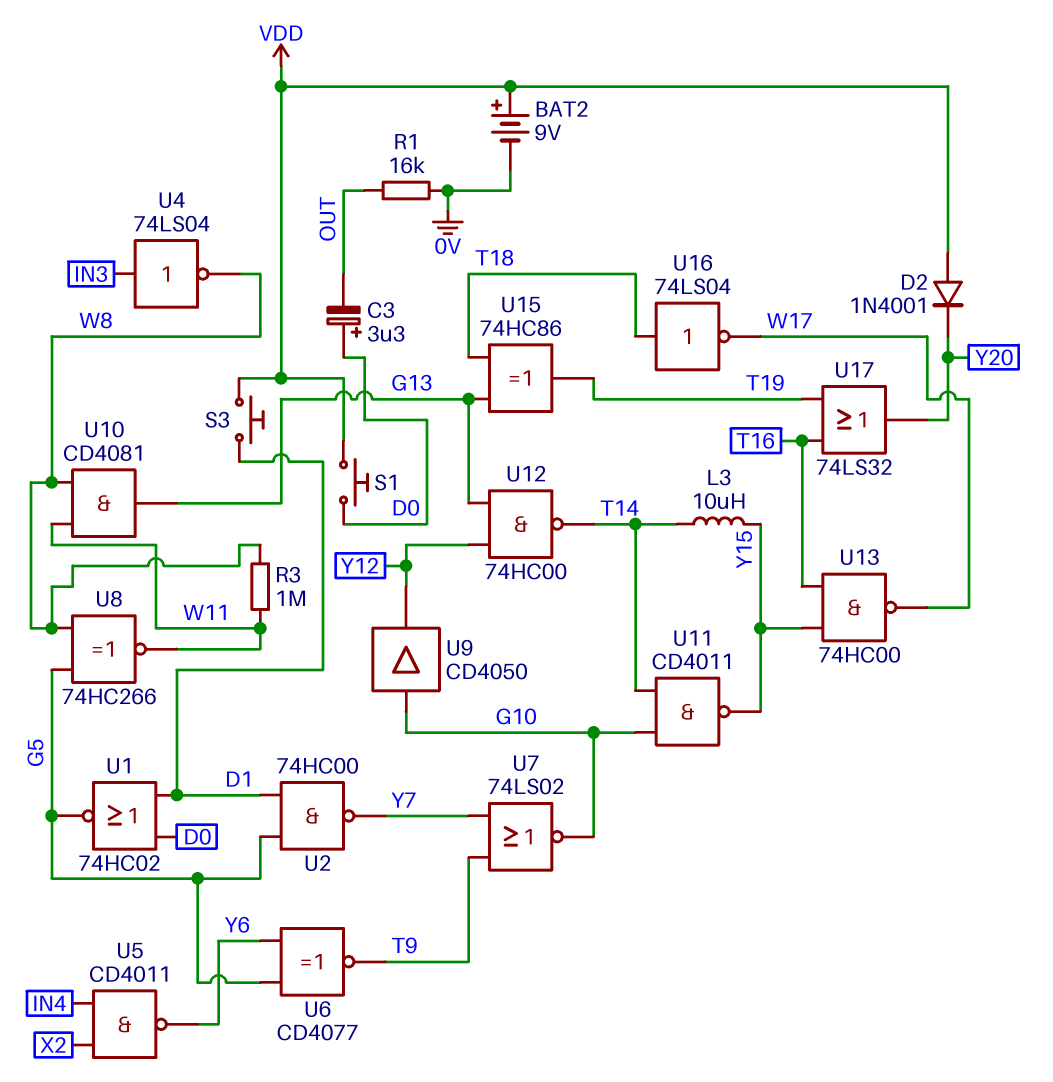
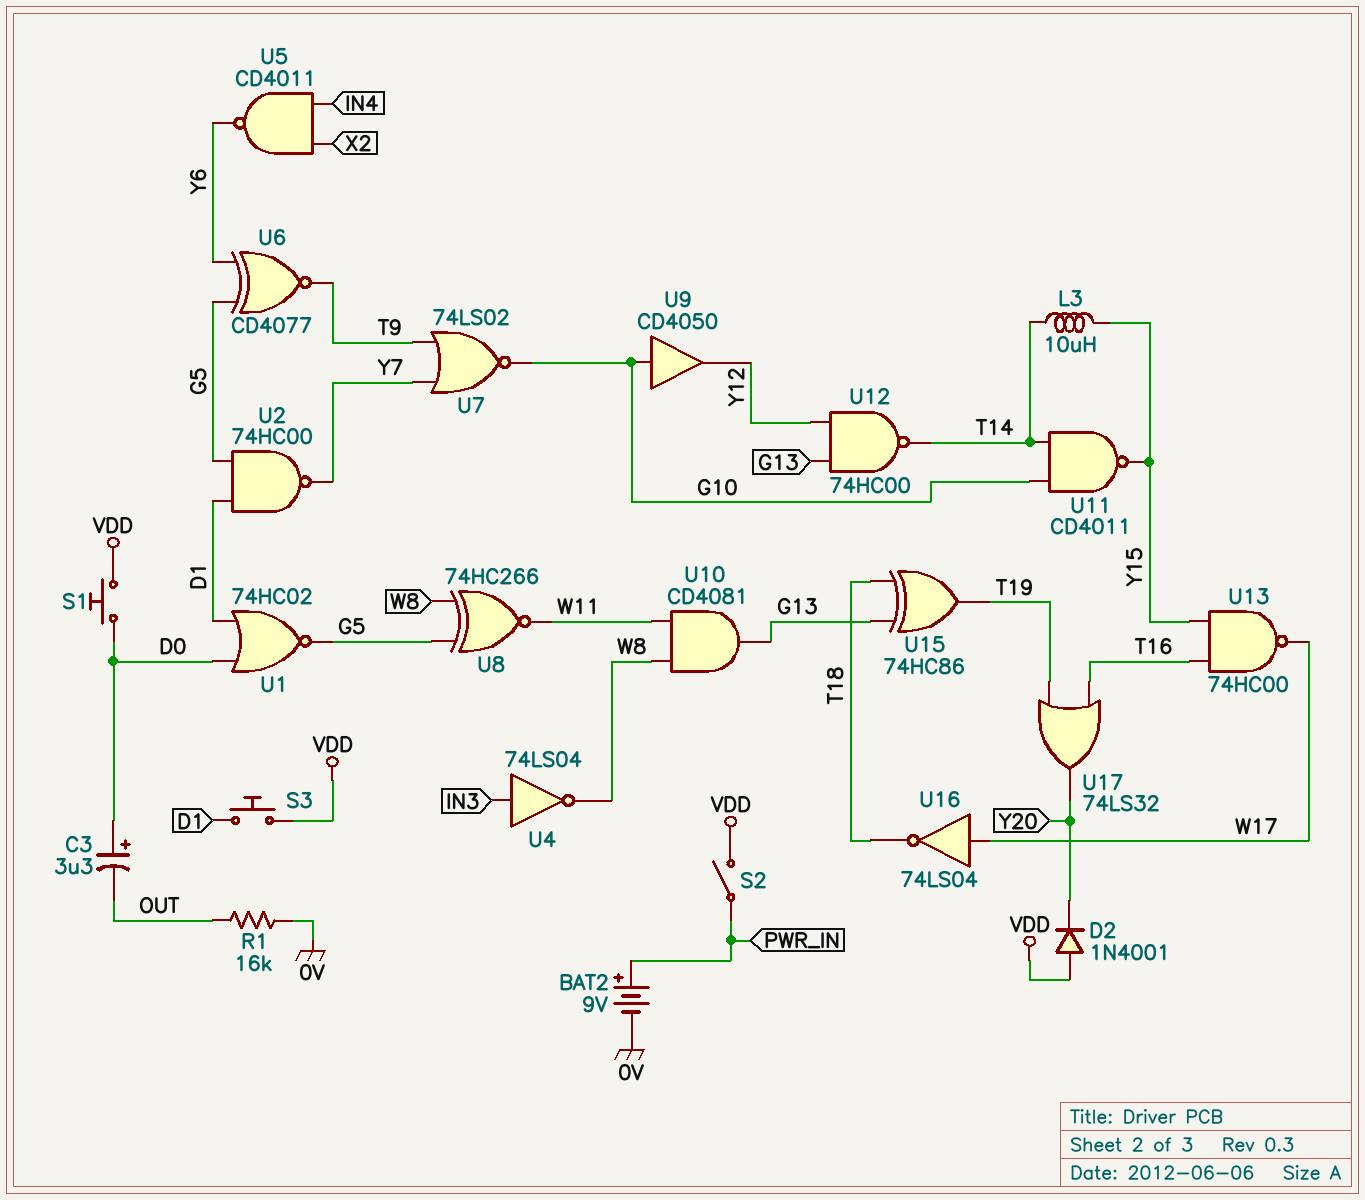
BAT2: 9V (plus VDD, minus 0V) -> 9V (plus PWR_IN, minus 0V)
R3: 1M (W8, W11) -> none
S2: none -> switch (PWR_IN, VDD)
U16: NOT 74LS04 (in T18, out W17) -> NOT 74LS04 (in W17, out T18)

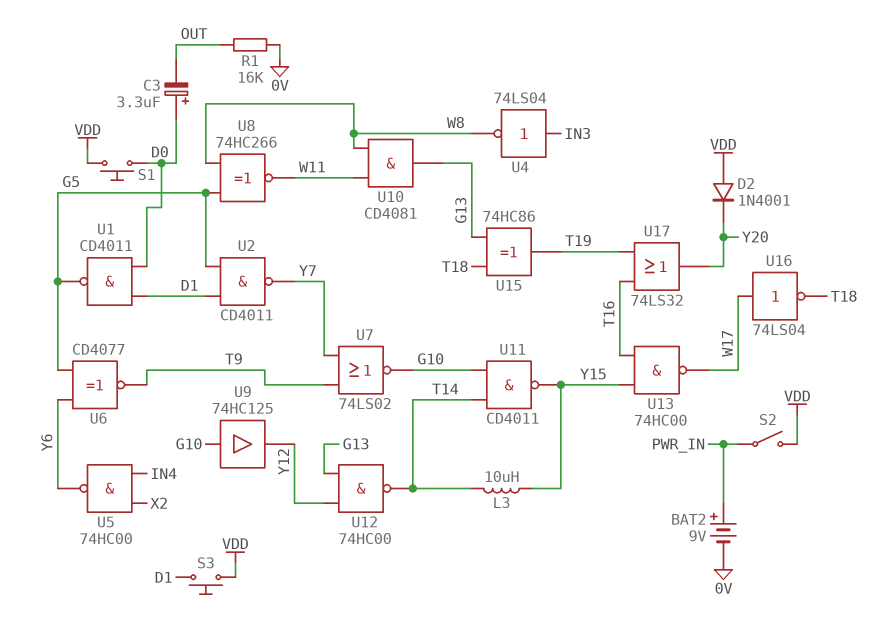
U1: NOR 74HC02 (in D0, in D1, out G5) -> NAND CD4011 (in D0, in D1, out G5)
U2: NAND 74HC00 (in D1, in G5, out Y7) -> NAND CD4011 (in D1, in G5, out Y7)
U5: NAND CD4011 (in IN4, in X2, out Y6) -> NAND 74HC00 (in IN4, in X2, out Y6)
U9: buffer CD4050 (in G10, out Y12) -> buffer 74HC125 (in G10, out Y12)

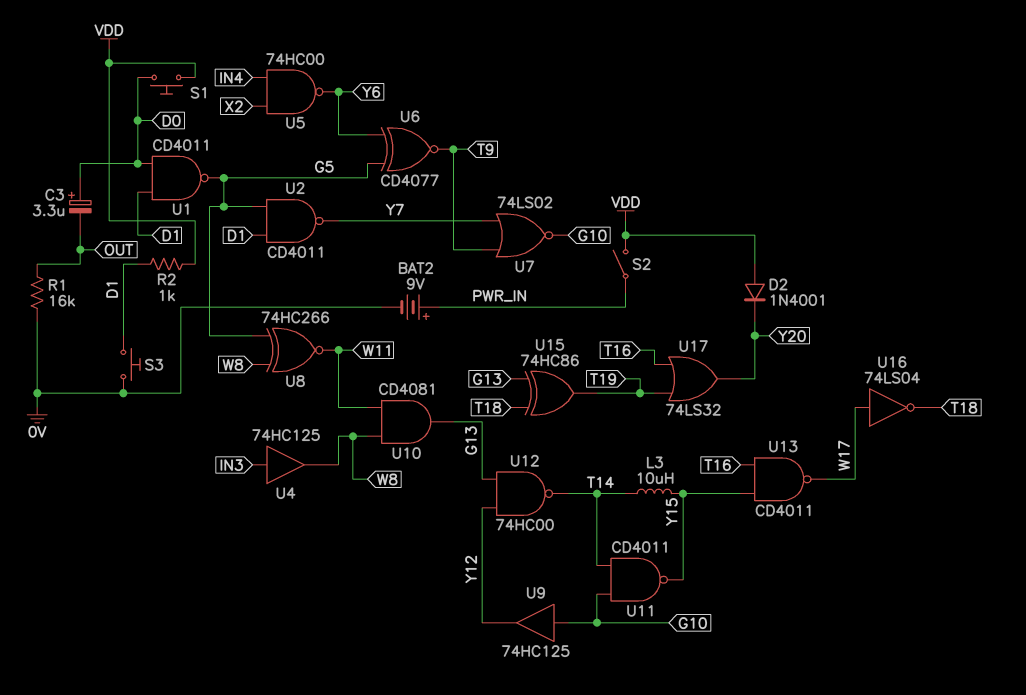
R2: none -> 1k (D1, VDD)
S3: button (D1, VDD) -> button (0V, D1)
U4: NOT 74LS04 (in IN3, out W8) -> buffer 74HC125 (in IN3, out W8)
U13: NAND 74HC00 (in T16, in Y15, out W17) -> NAND CD4011 (in T16, in Y15, out W17)

